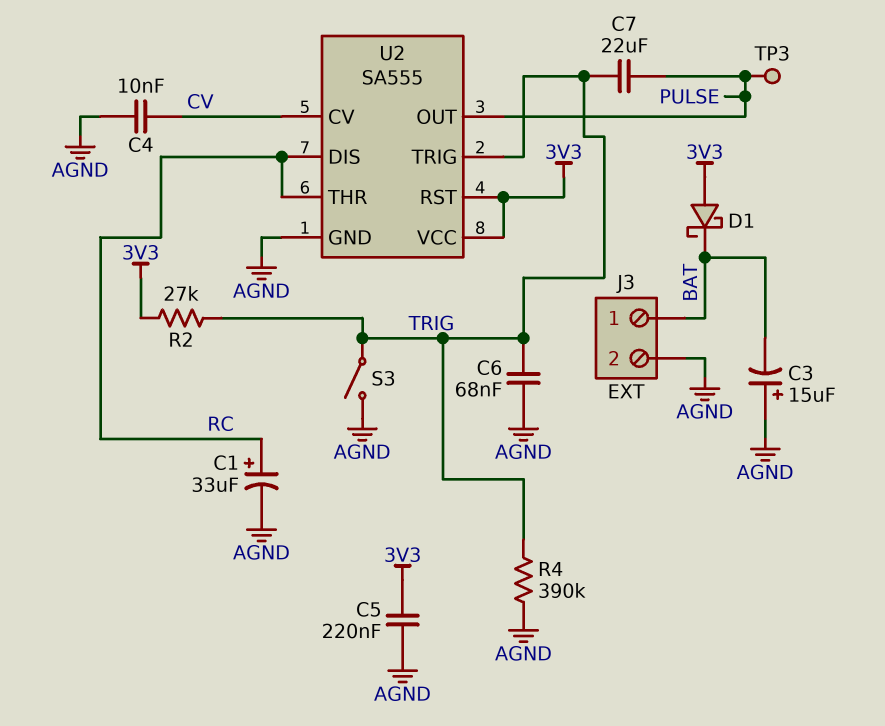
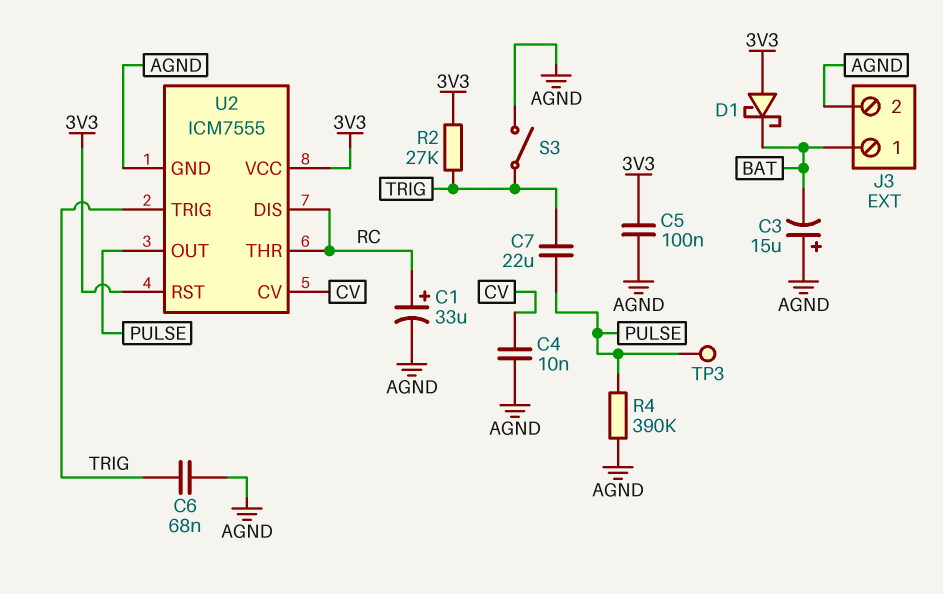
C5: 220nF (3V3, AGND) -> 100nF (3V3, AGND)
R4: 390k (AGND, TRIG) -> 390k (AGND, PULSE)
U2: SA555 -> ICM7555

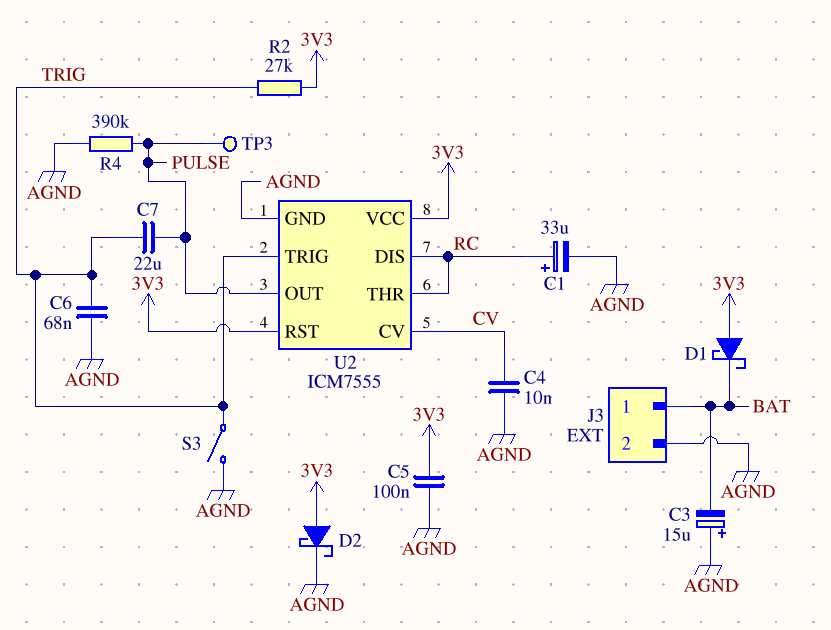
D2: none -> schottky (A 3V3, K AGND)

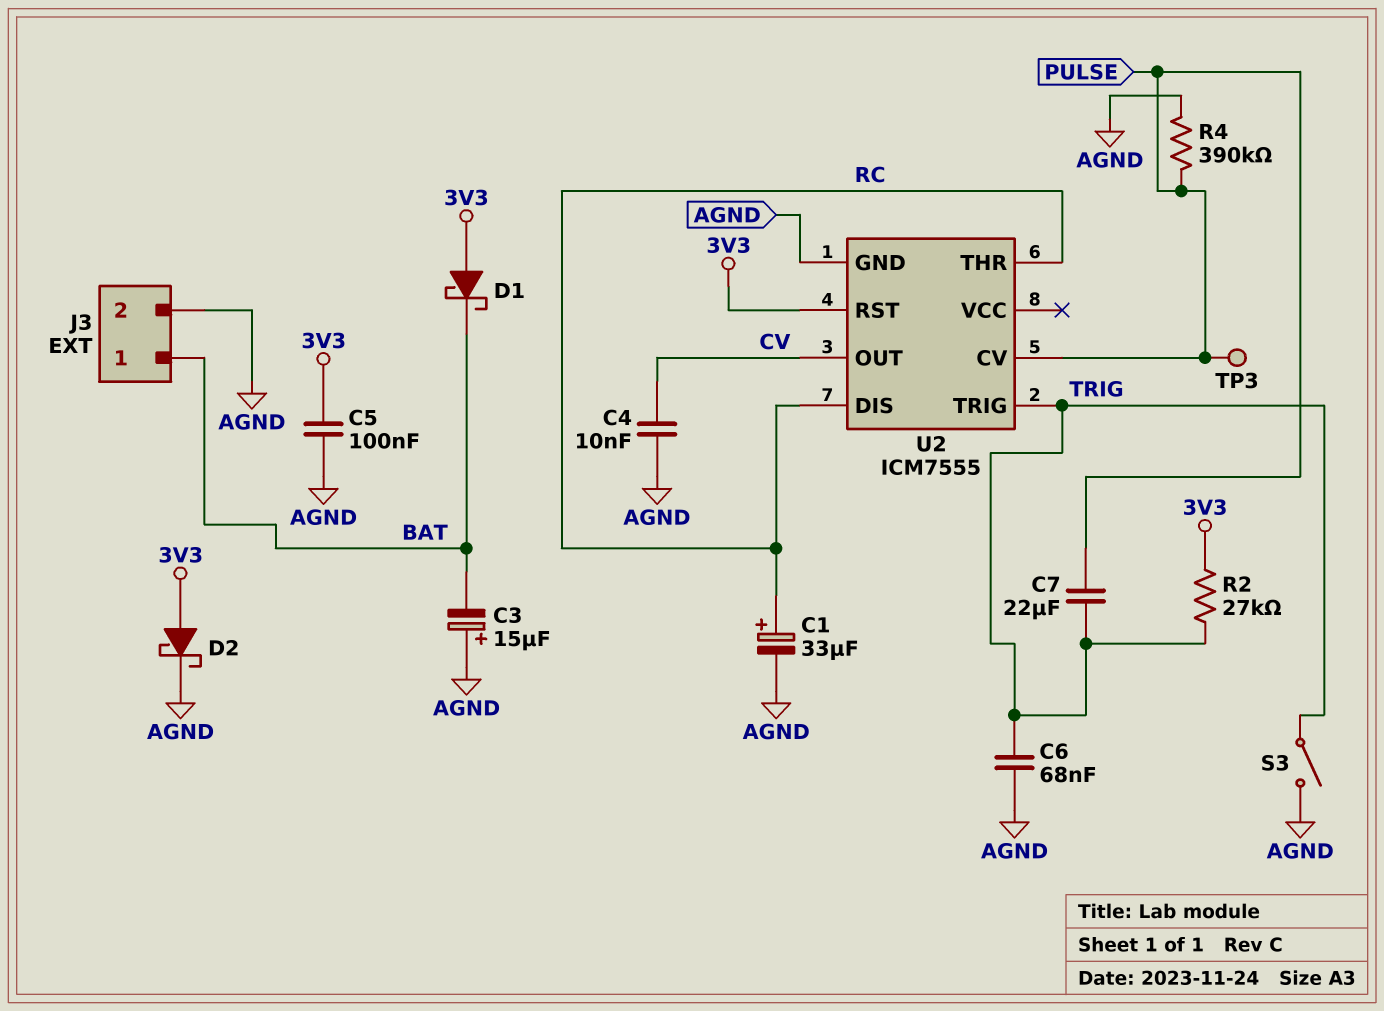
U2 pin CV: CV -> PULSE
U2 pin OUT: PULSE -> CV
U2 pin VCC: 3V3 -> none

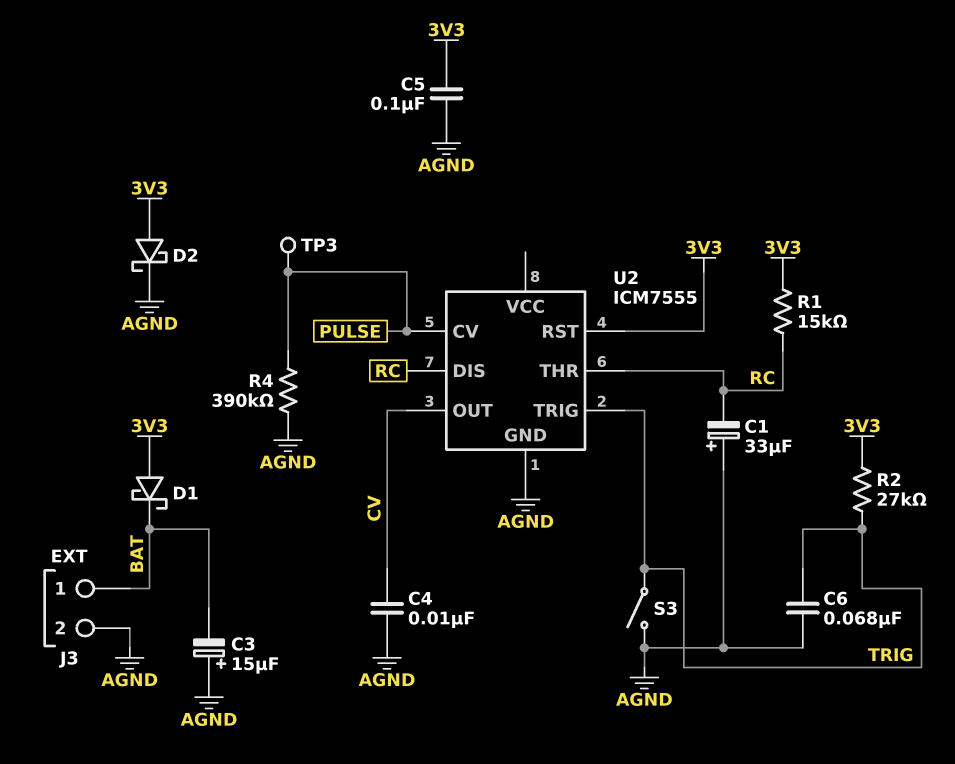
C1: 33uF (plus RC, minus AGND) -> 33uF (plus AGND, minus RC)
C7: 22uF (PULSE, TRIG) -> none
R1: none -> 15k (3V3, RC)

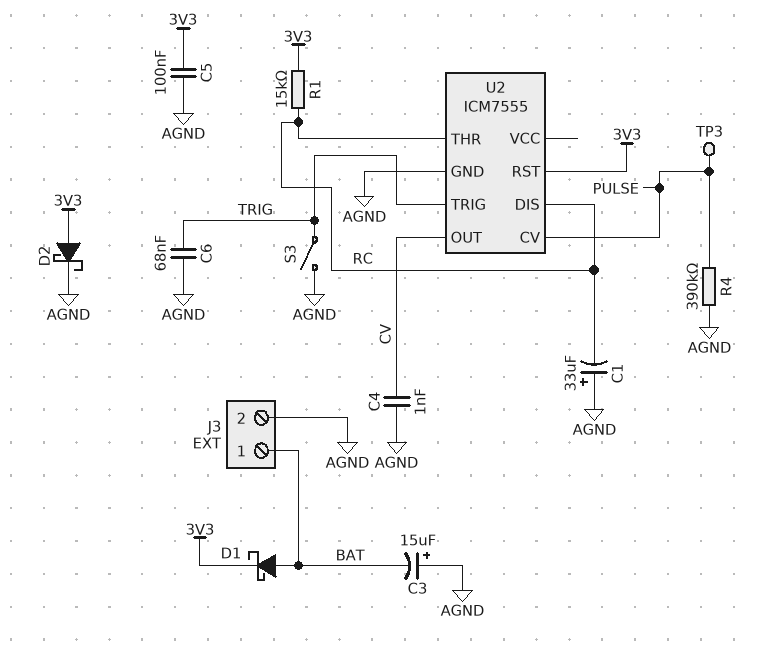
C4: 10nF (AGND, CV) -> 1nF (AGND, CV)
D1: schottky (A 3V3, K BAT) -> schottky (A BAT, K 3V3)
R2: 27k (3V3, TRIG) -> none

